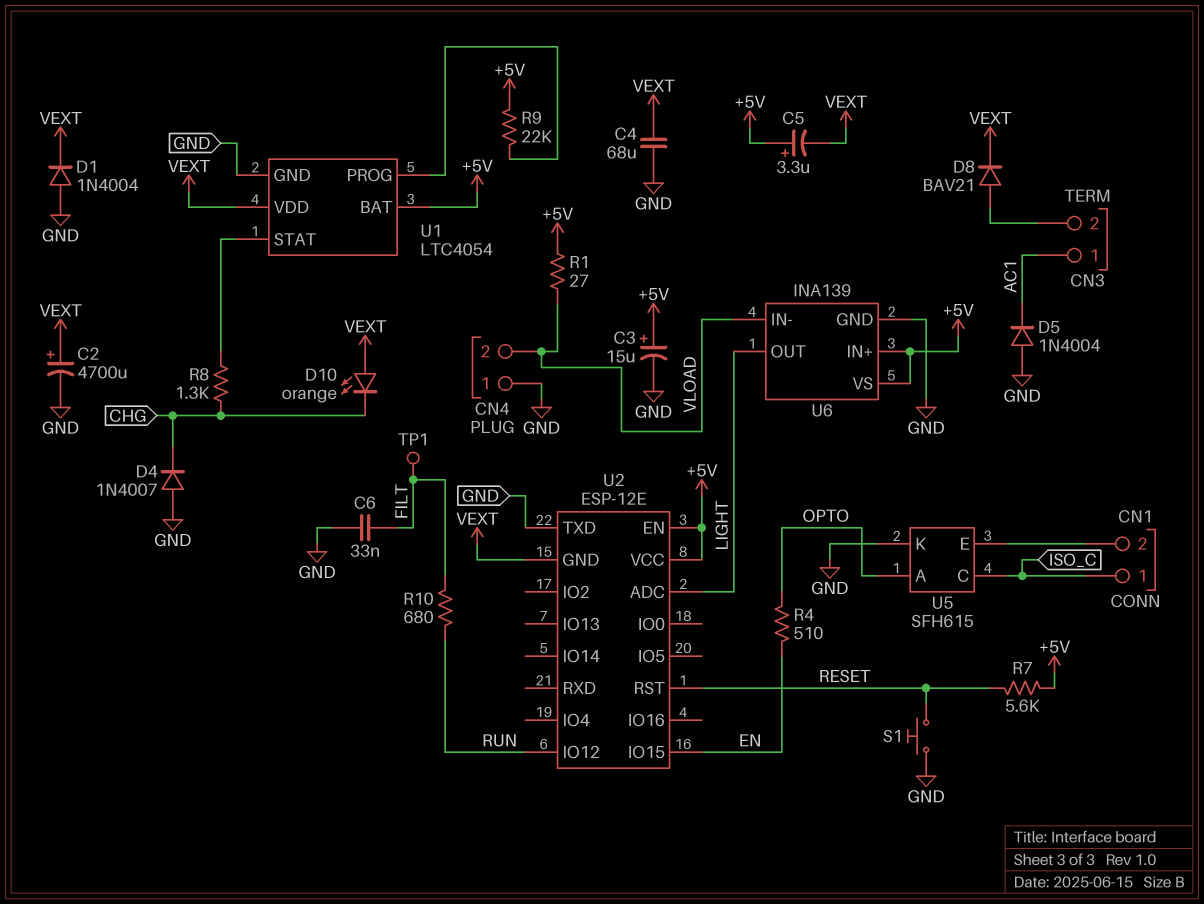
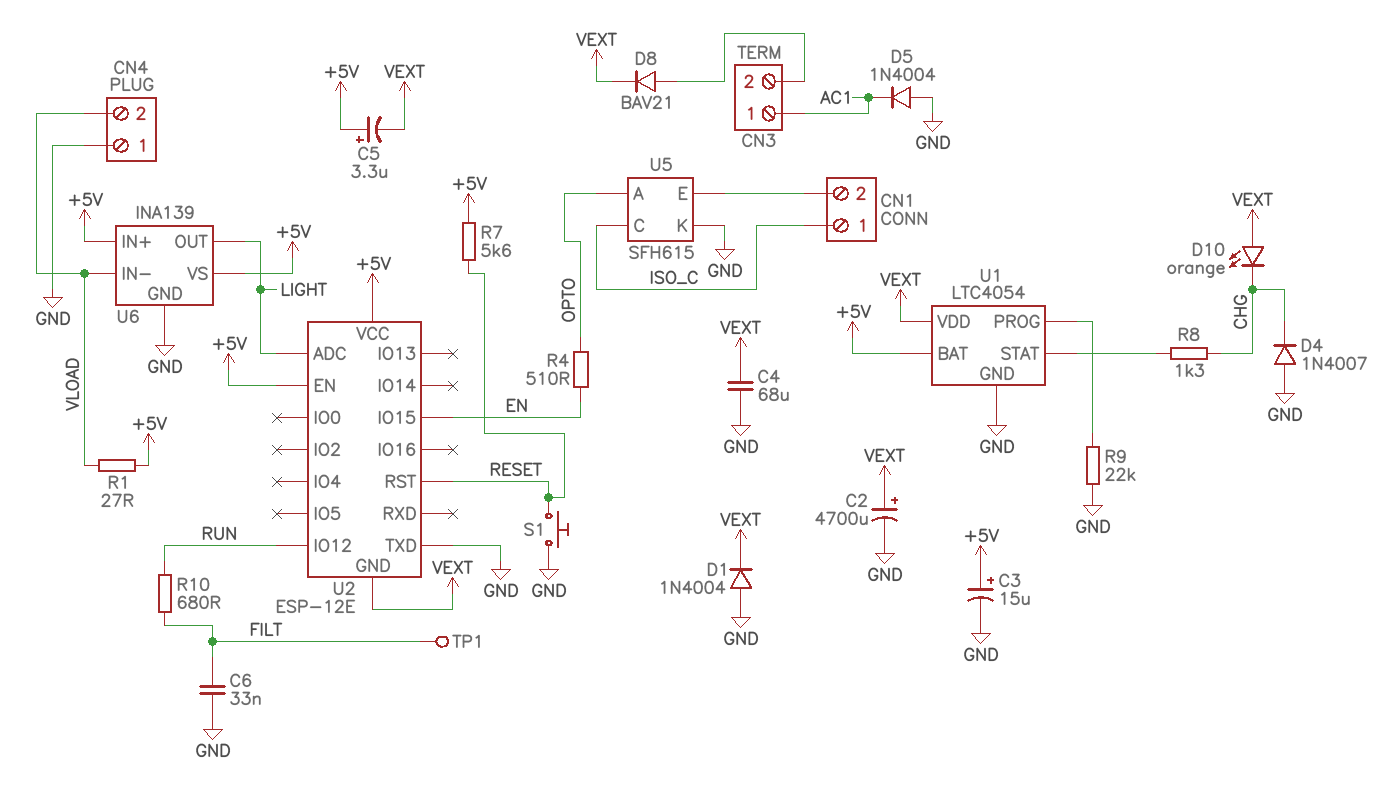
R9: 22k (+5V, U1/PROG) -> 22k (GND, U1/PROG)

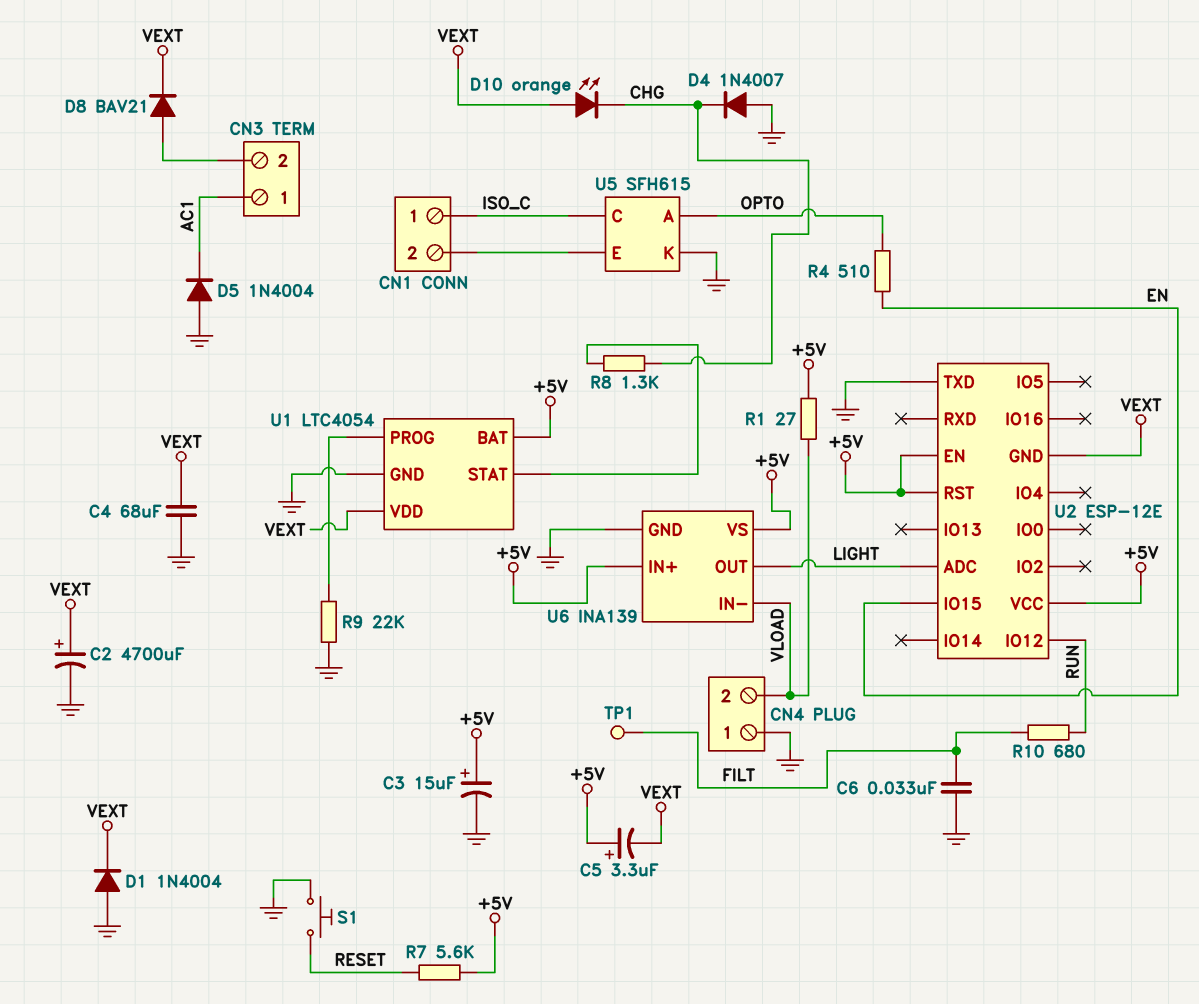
U2 pin RST: RESET -> +5V

